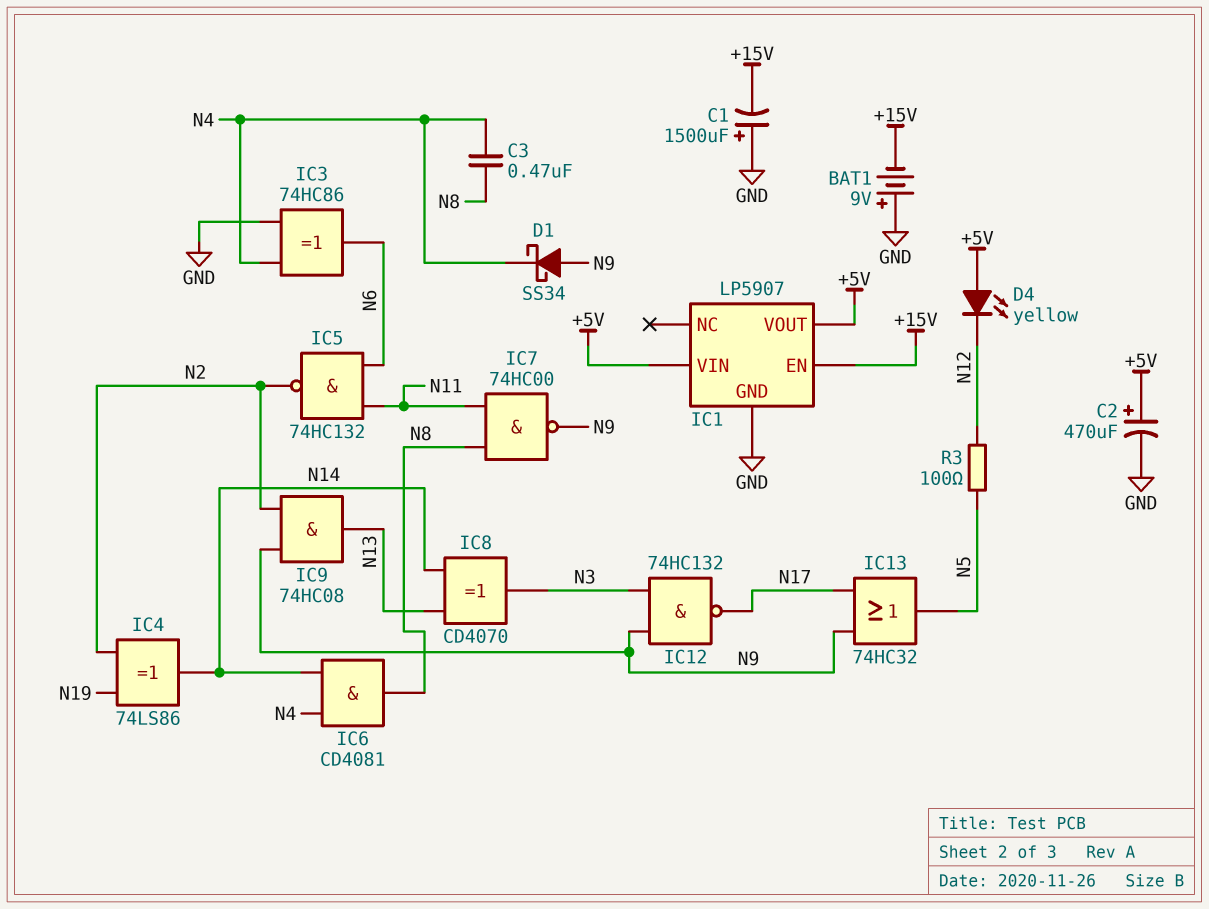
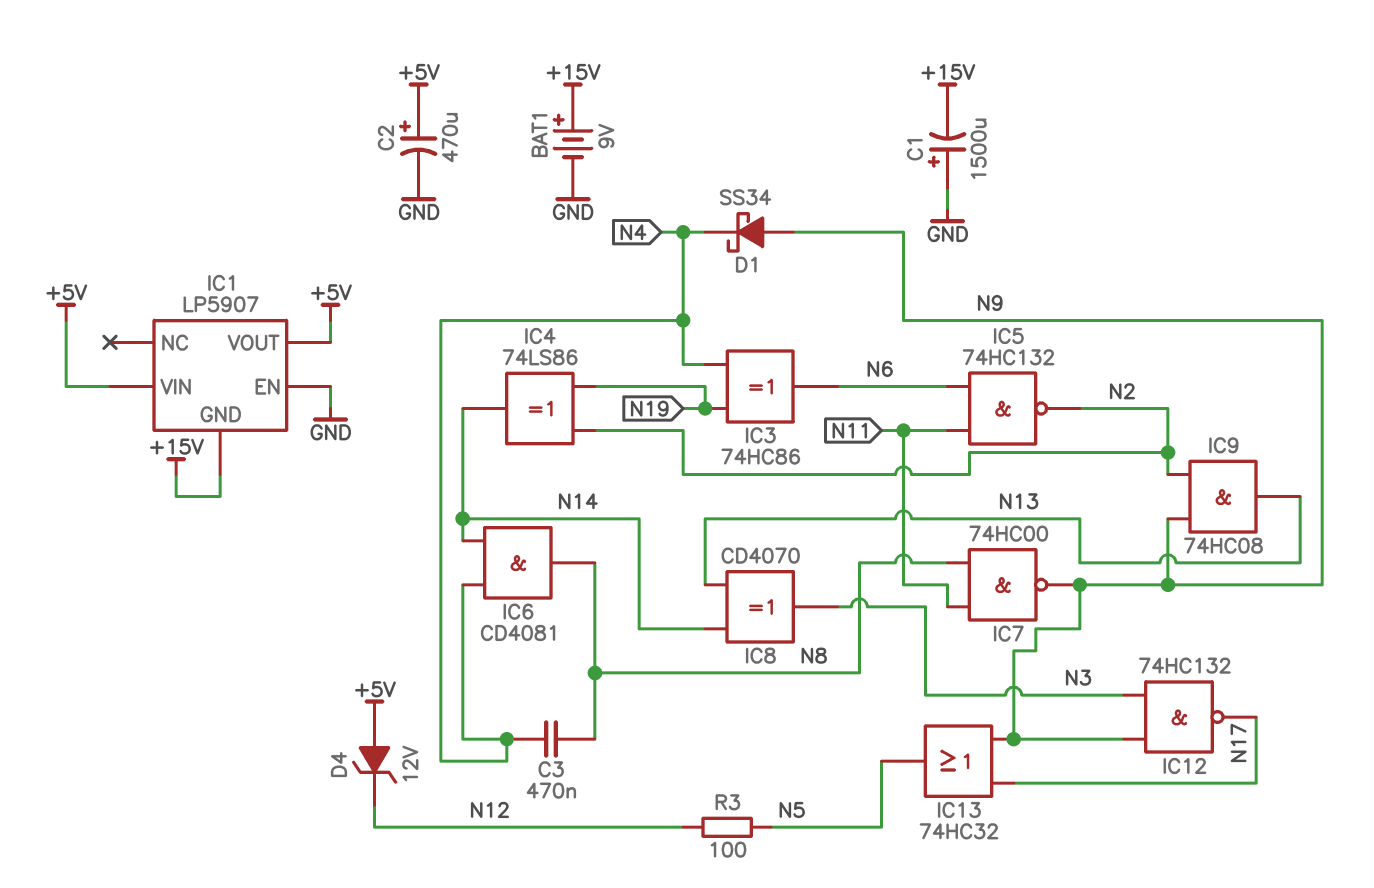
BAT1: 9V (plus GND, minus +15V) -> 9V (plus +15V, minus GND)
D4: LED yellow (A +5V, K N12) -> zener 12V (A +5V, K N12)
IC1 pin EN: +15V -> GND
IC1 pin GND: GND -> +15V
IC3: XOR 74HC86 (in GND, in N4, out N6) -> XOR 74HC86 (in N4, in N19, out N6)

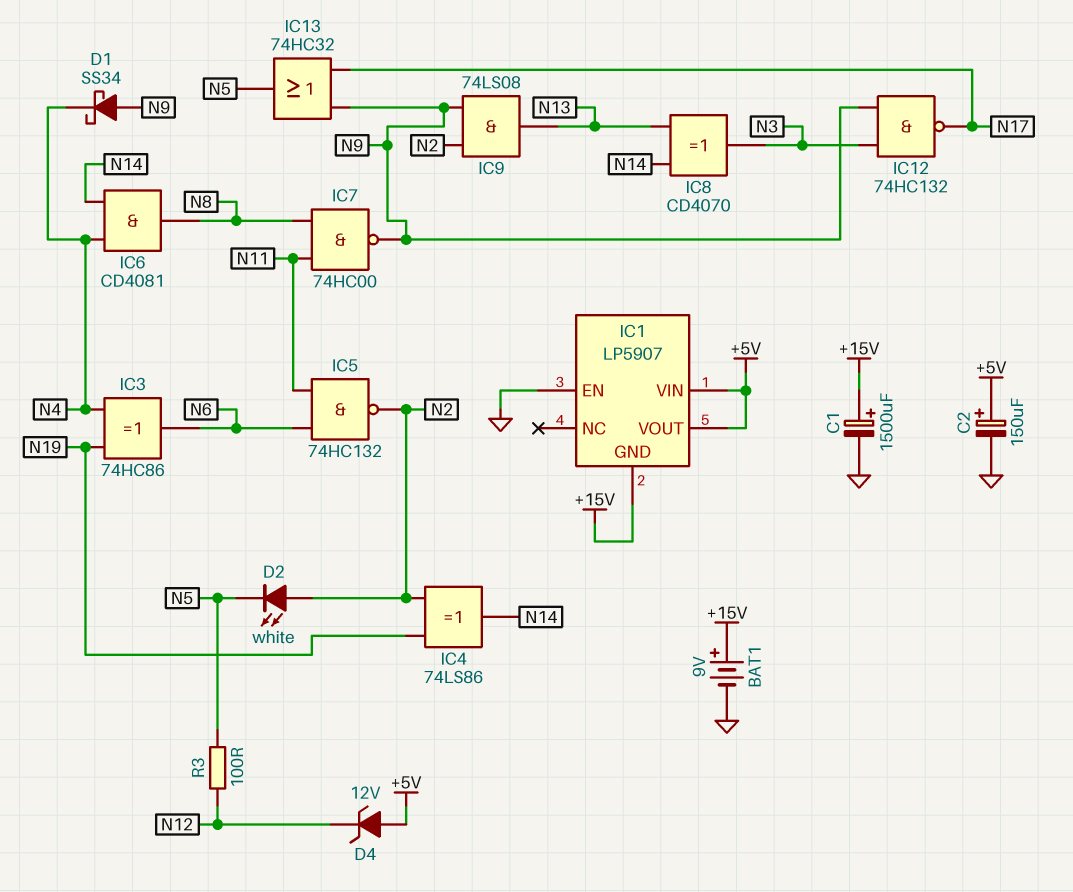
C1: 1500uF (plus GND, minus +15V) -> 1500uF (plus +15V, minus GND)
C2: 470uF (plus +5V, minus GND) -> 150uF (plus +5V, minus GND)
C3: 470nF (N4, N8) -> none
D2: none -> LED white (A N2, K N5)
IC9: AND 74HC08 (in N2, in N9, out N13) -> AND 74LS08 (in N2, in N9, out N13)

